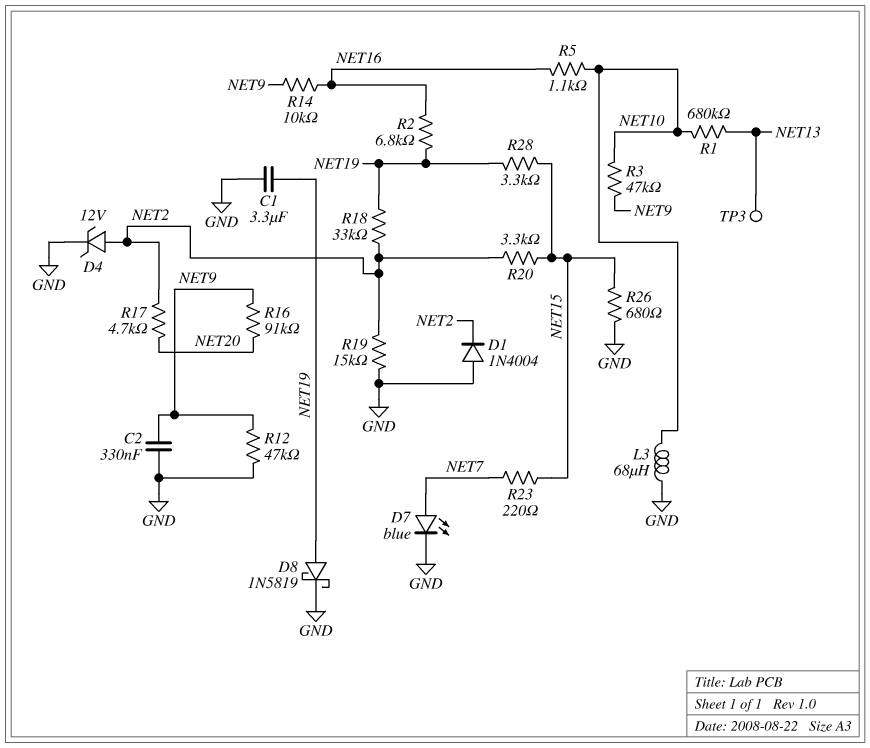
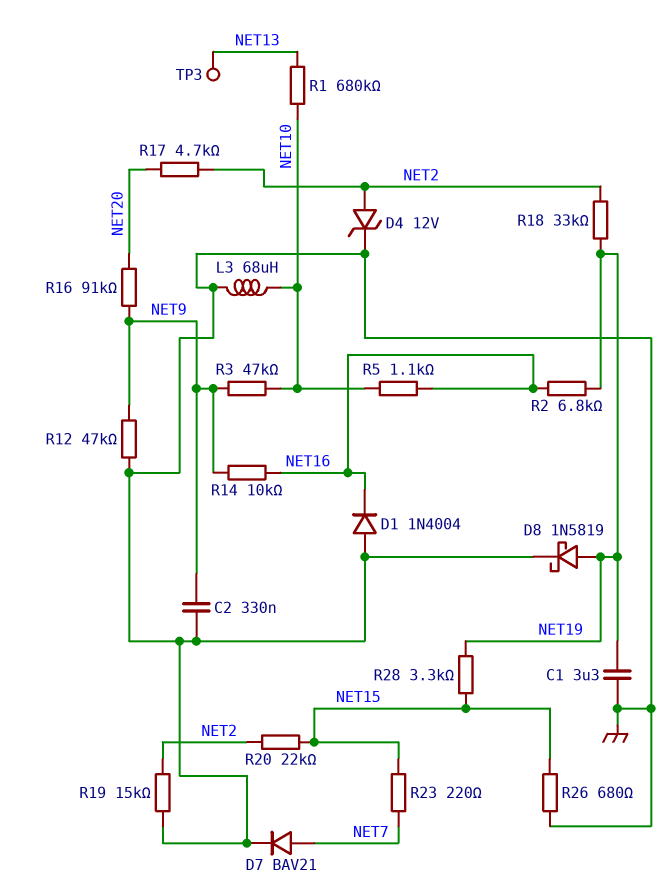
D1: diode 1N4004 (A GND, K NET2) -> diode 1N4004 (A GND, K NET16)
D7: LED blue (A NET7, K GND) -> diode BAV21 (A NET7, K GND)
R20: 3.3k (NET2, NET15) -> 22k (NET2, NET15)

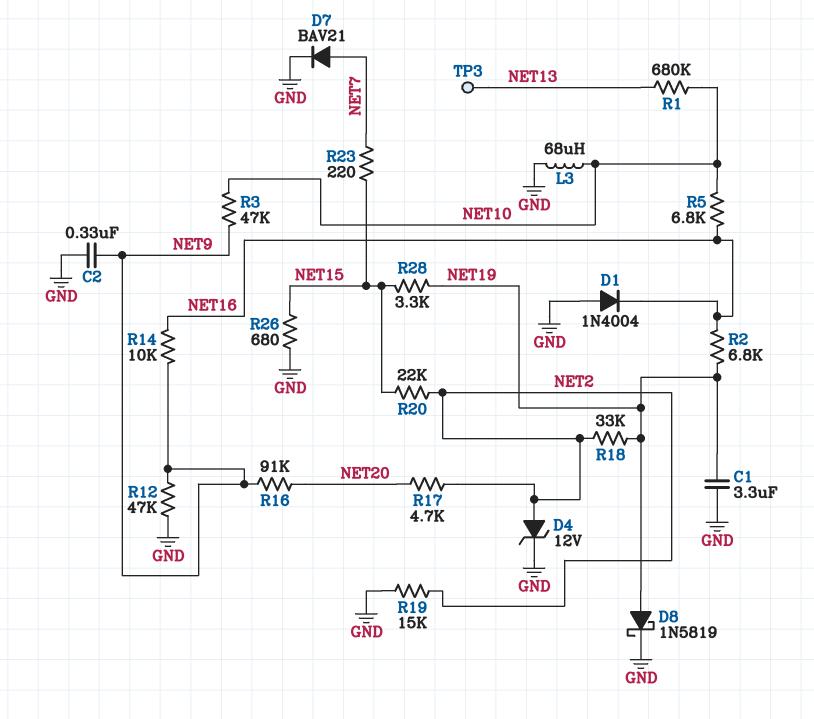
R5: 1.1k (NET10, NET16) -> 6.8k (NET10, NET16)

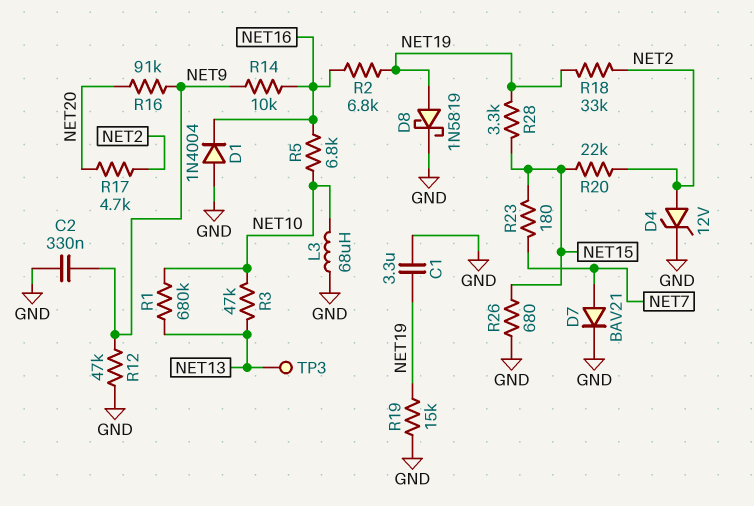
R3: 47k (NET9, NET10) -> 47k (NET10, NET13)
R19: 15k (GND, NET2) -> 15k (GND, NET19)
R23: 220 (NET7, NET15) -> 180 (NET7, NET15)

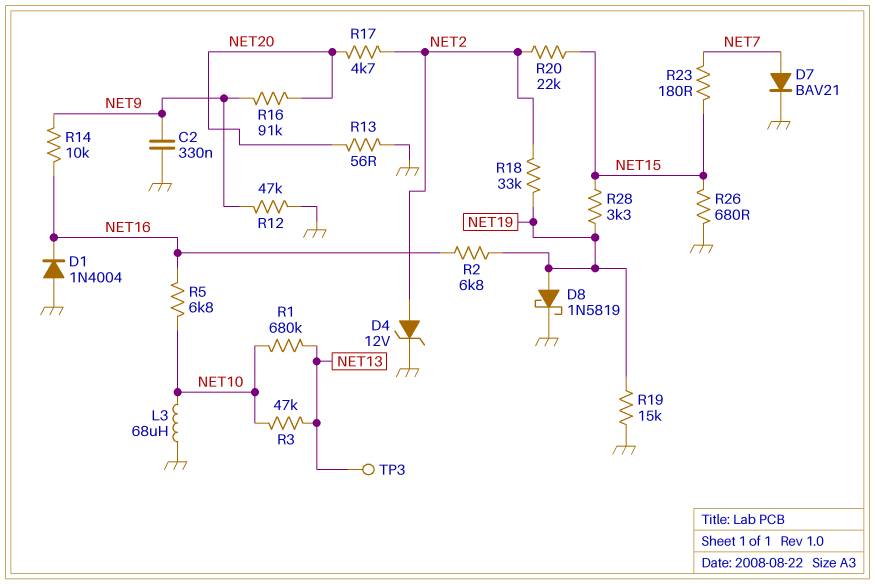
C1: 3.3uF (GND, NET19) -> none
R13: none -> 56 (GND, NET20)

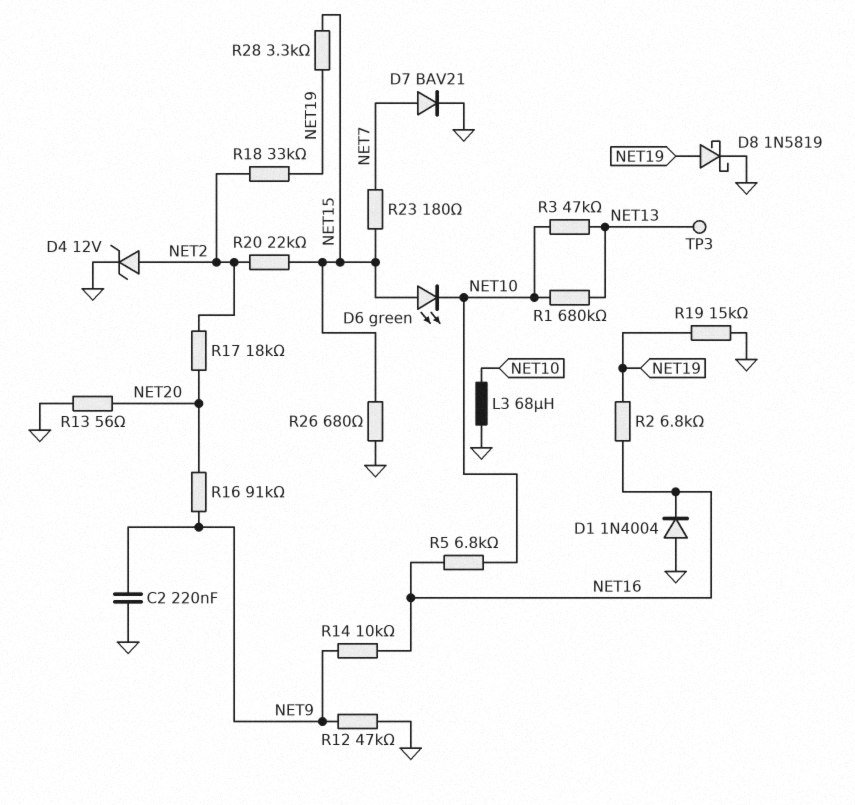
C2: 330nF (GND, NET9) -> 220nF (GND, NET9)
D6: none -> LED green (A NET15, K NET10)
R17: 4.7k (NET2, NET20) -> 18k (NET2, NET20)

